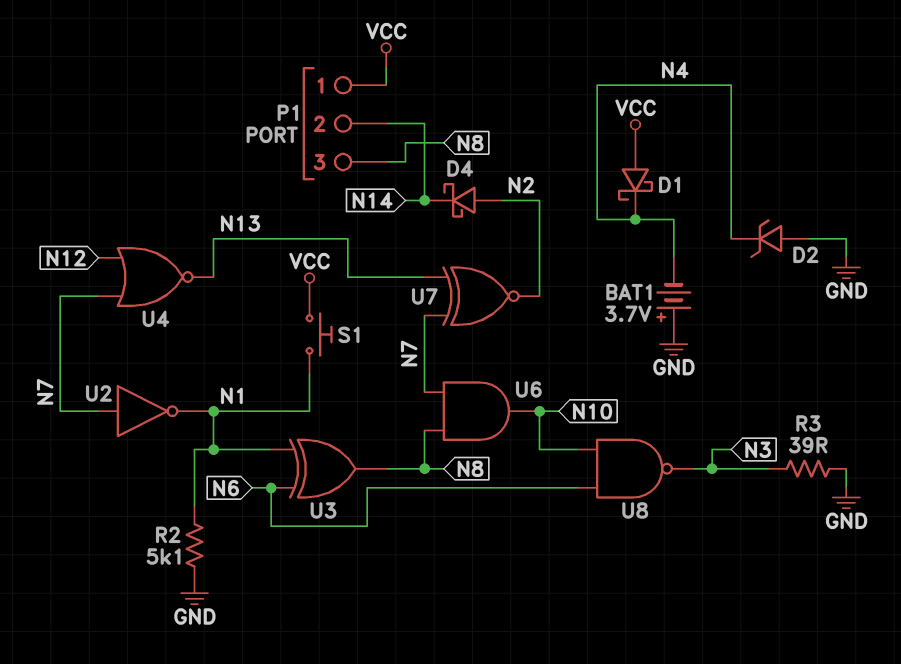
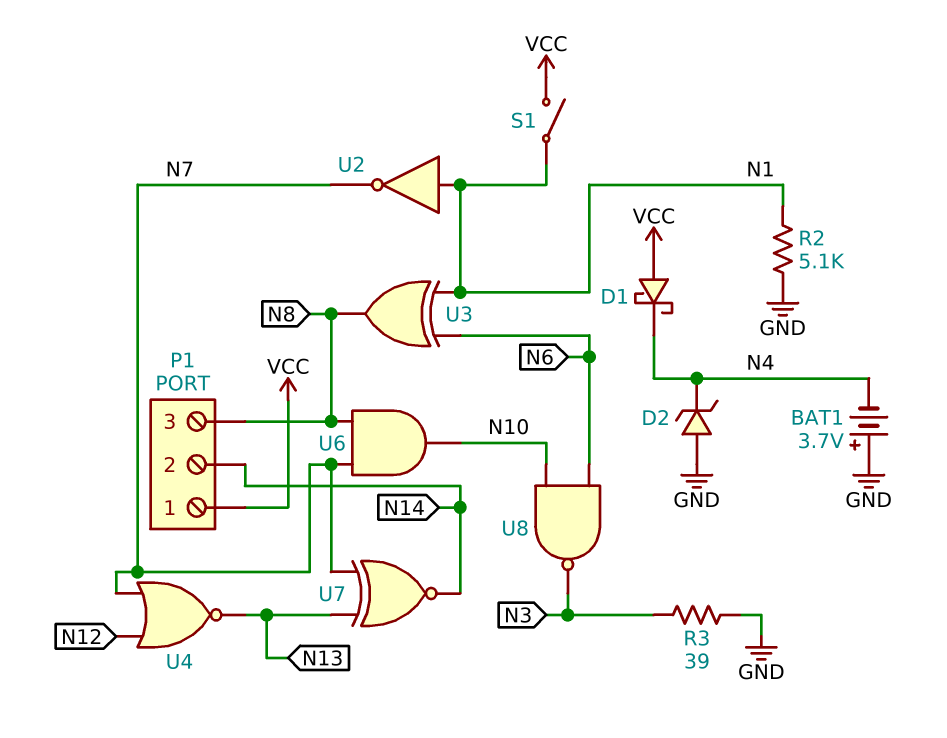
D4: schottky (A N2, K N14) -> none
S1: button (N1, VCC) -> switch (N1, VCC)
U2: NOT (in N7, out N1) -> NOT (in N1, out N7)
U7: XNOR (in N7, in N13, out N2) -> XNOR (in N7, in N13, out N14)

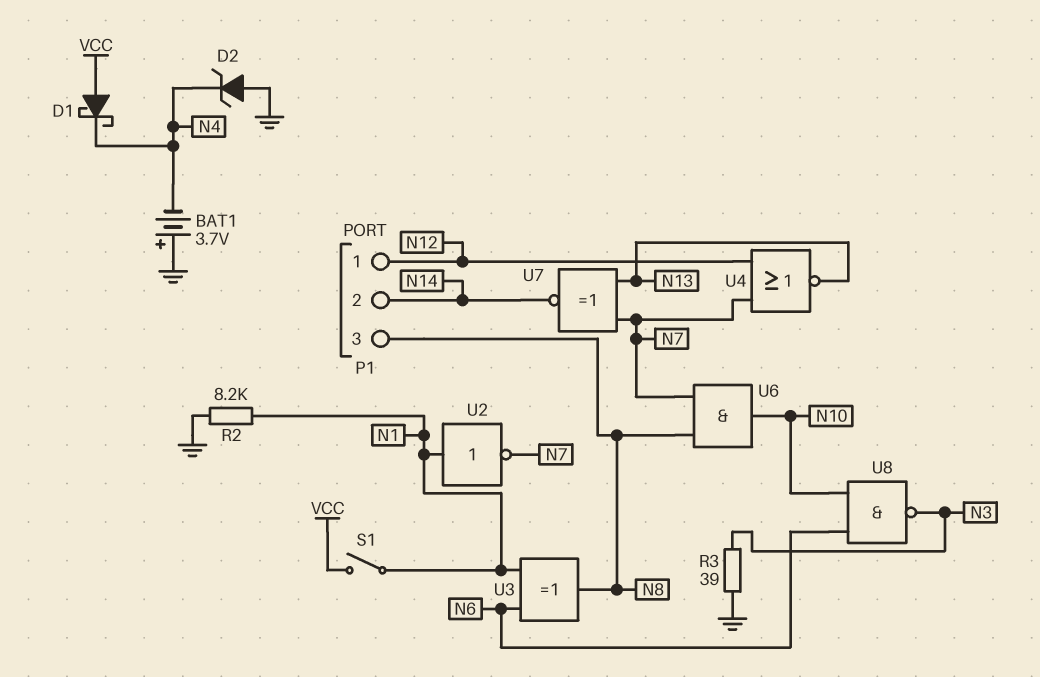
P1 pin 1: VCC -> N12
R2: 5.1k (GND, N1) -> 8.2k (GND, N1)

